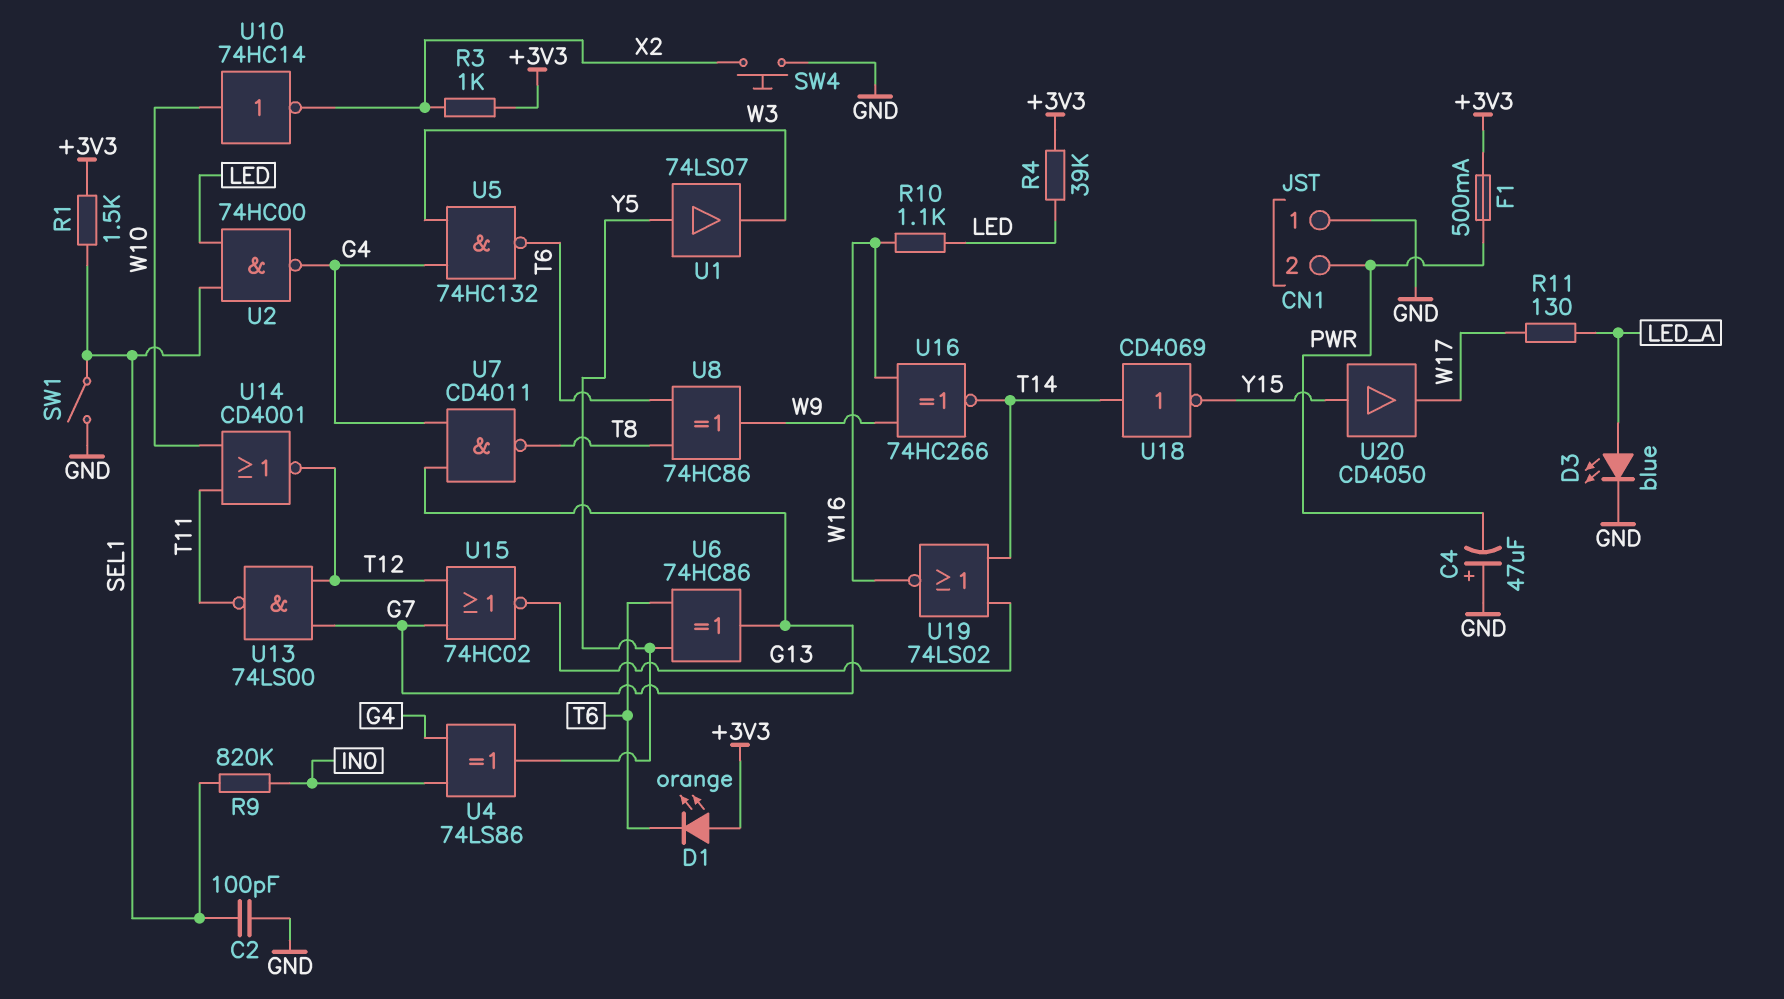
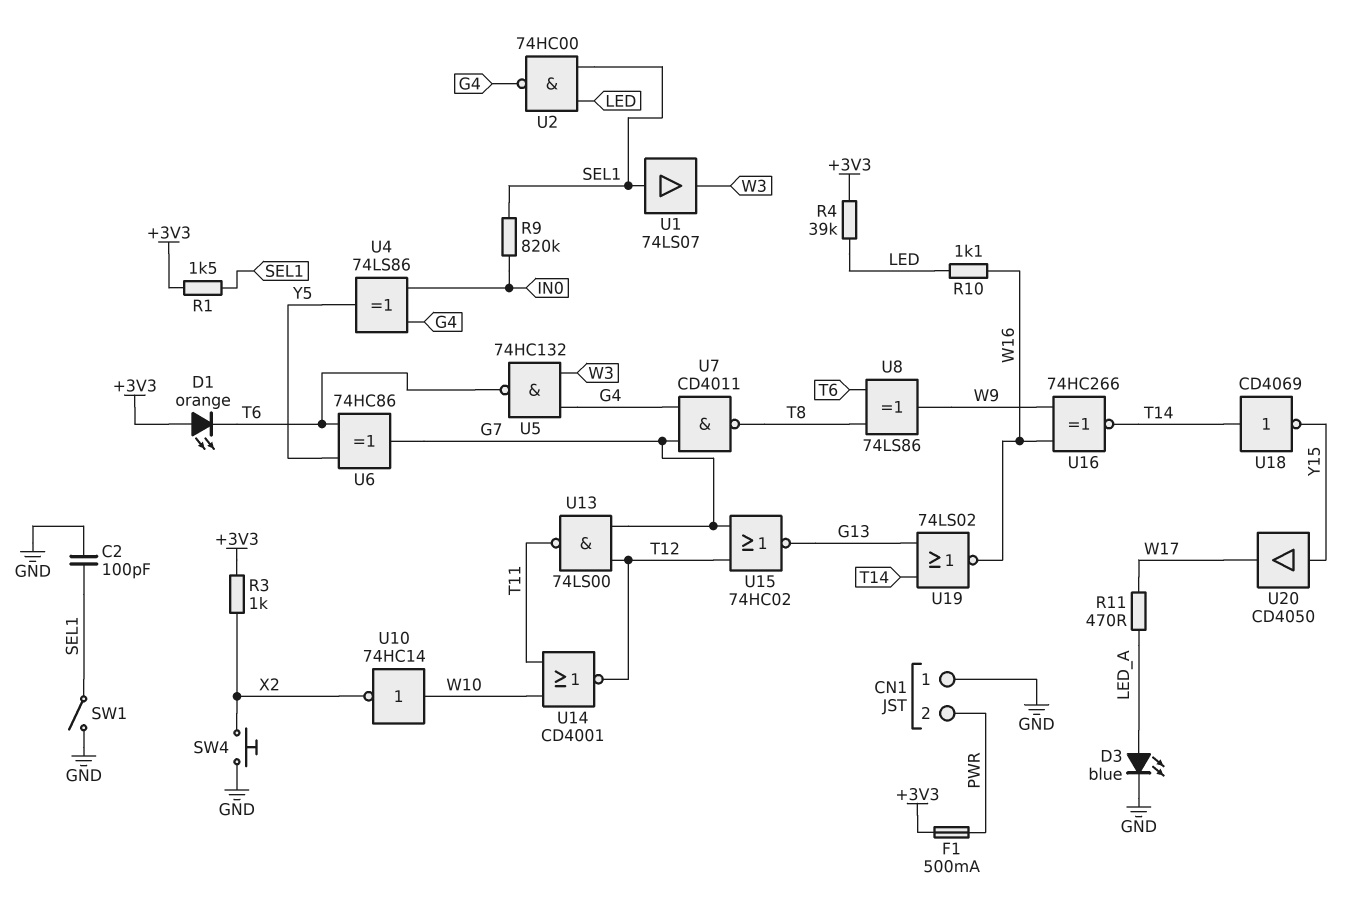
C4: 47uF (plus GND, minus PWR) -> none
R11: 130 (LED_A, W17) -> 470 (LED_A, W17)
U1: buffer 74LS07 (in Y5, out W3) -> buffer 74LS07 (in SEL1, out W3)
U8: XOR 74HC86 (in T6, in T8, out W9) -> XOR 74LS86 (in T6, in T8, out W9)

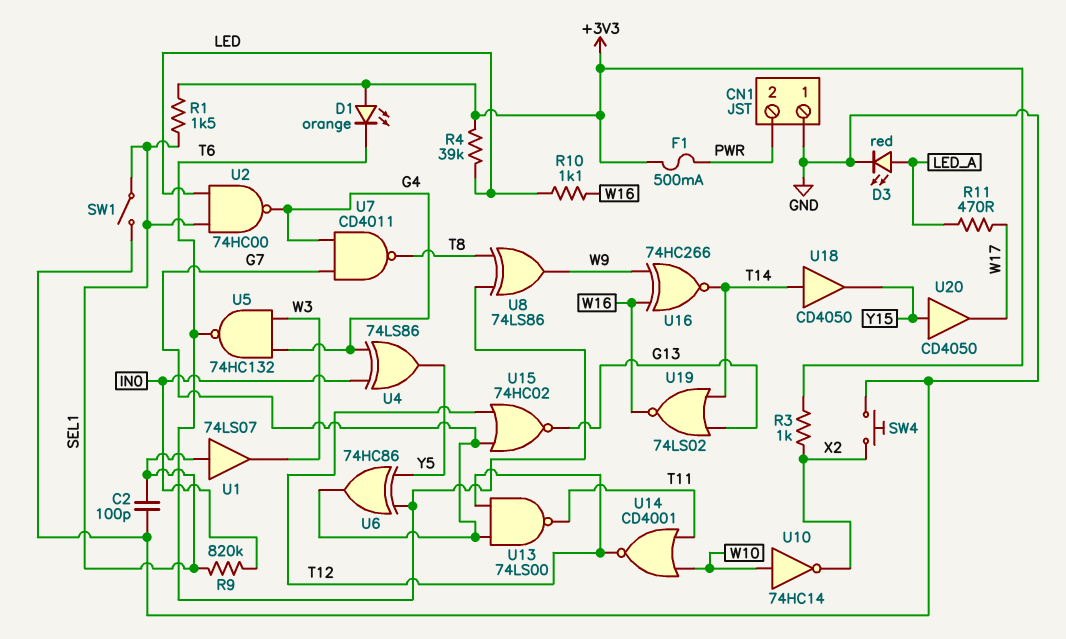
D3: LED blue (A LED_A, K GND) -> LED red (A LED_A, K GND)
U18: NOT CD4069 (in T14, out Y15) -> buffer CD4050 (in T14, out Y15)

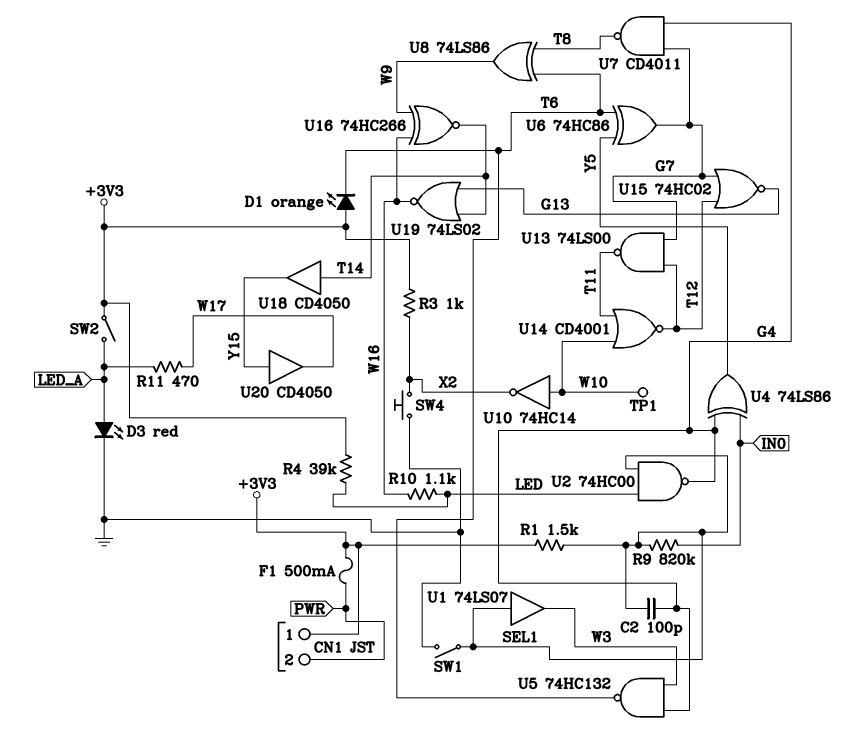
C2: 100pF (GND, SEL1) -> 100pF (G4, SEL1)
CN1 pin 1: GND -> +3V3
SW2: none -> switch (+3V3, LED_A)
TP1: none -> test point (W10)

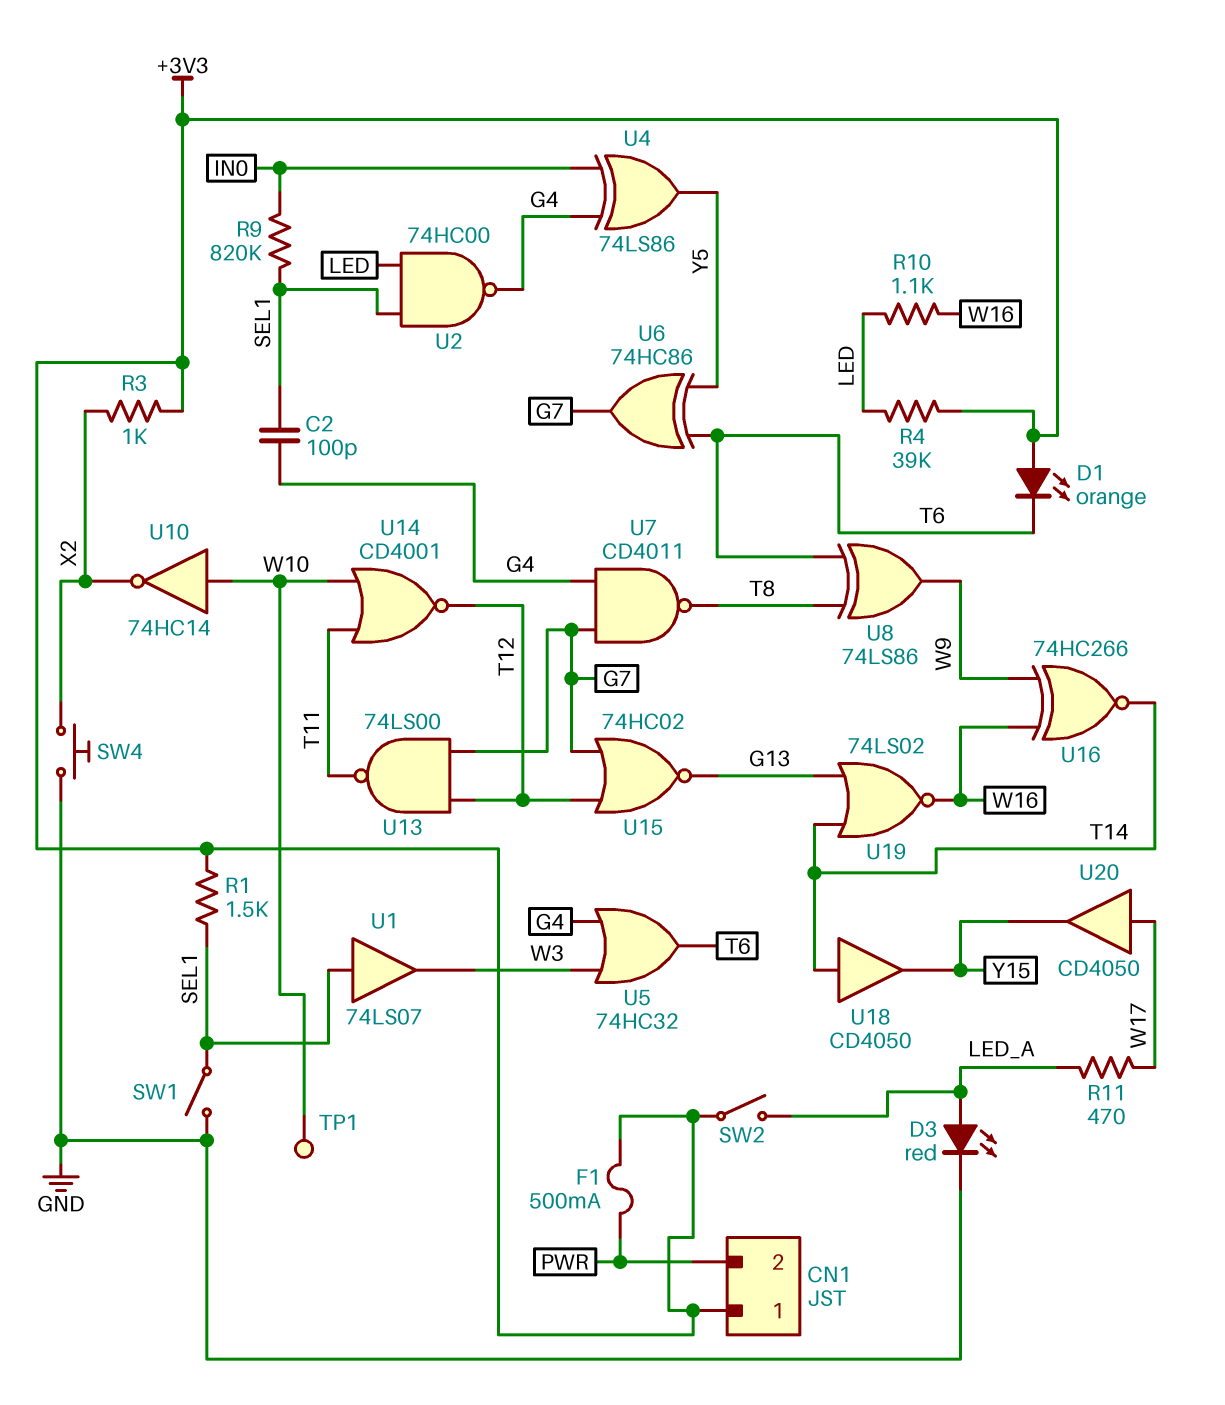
U5: NAND 74HC132 (in G4, in W3, out T6) -> OR 74HC32 (in G4, in W3, out T6)
U20: buffer CD4050 (in Y15, out W17) -> buffer CD4050 (in W17, out Y15)

